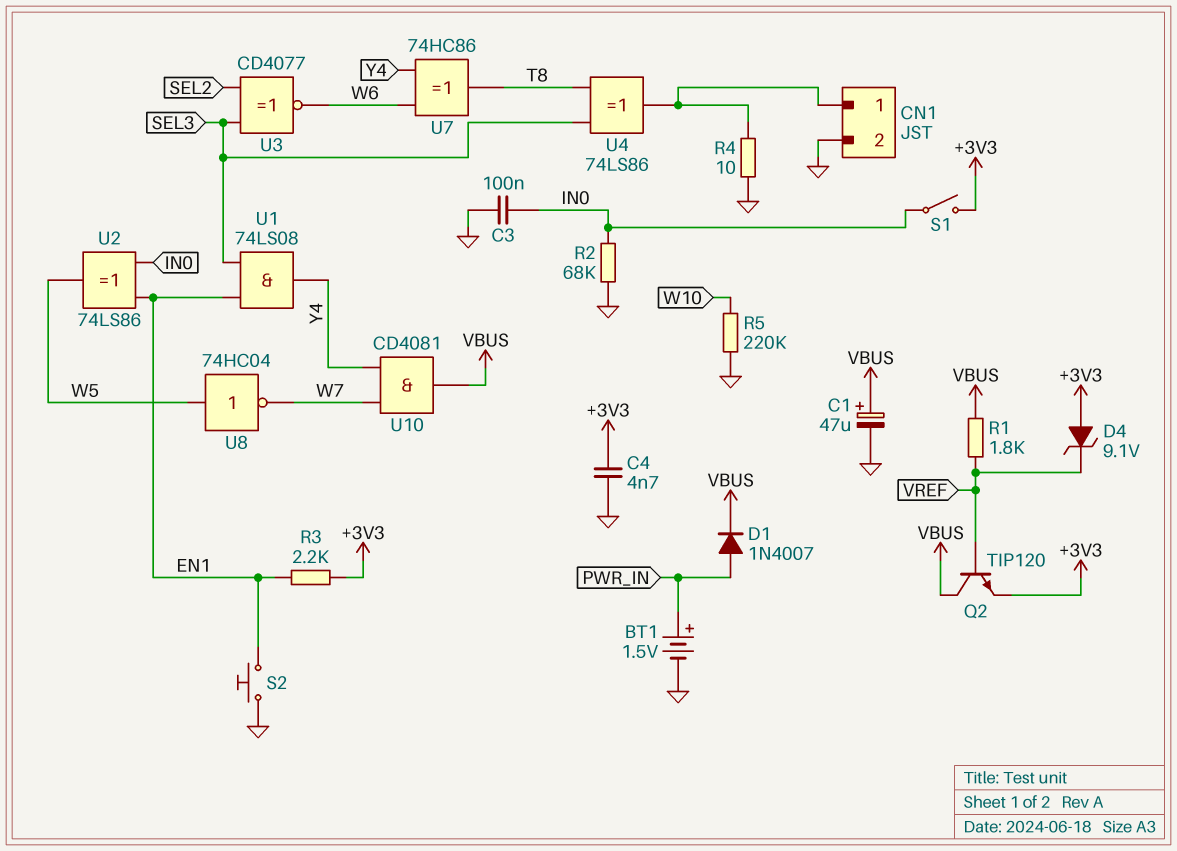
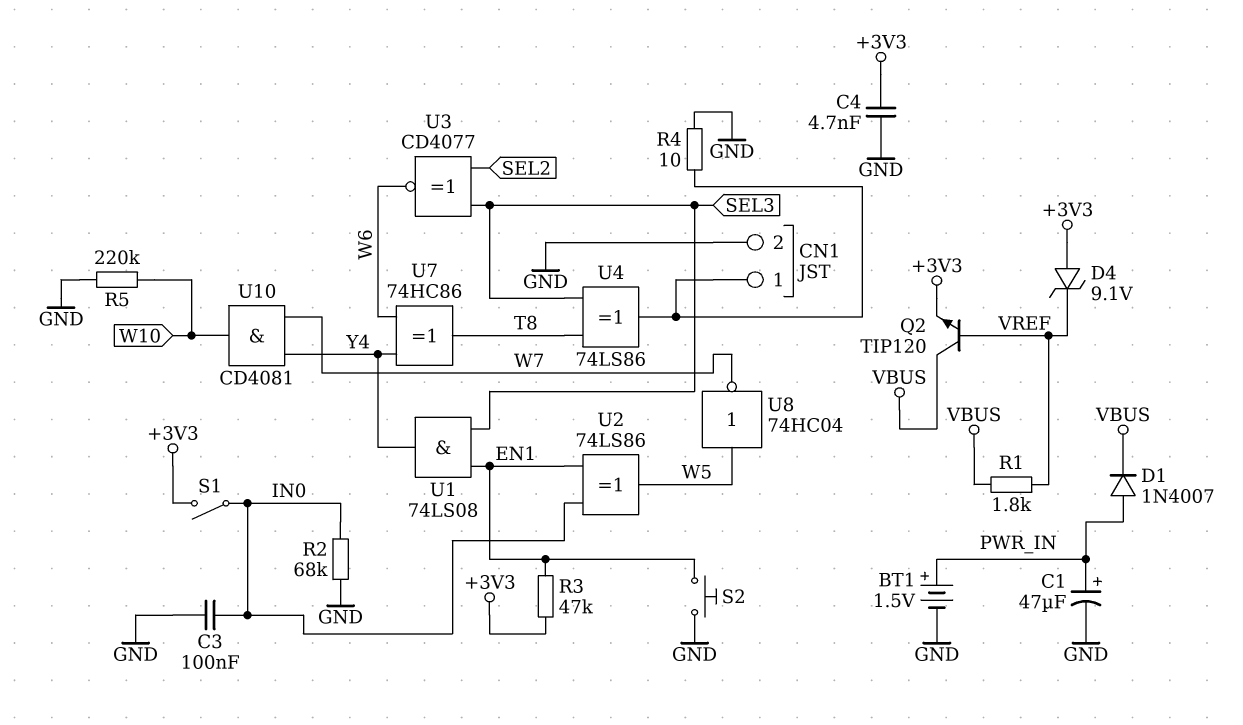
C1: 47uF (plus VBUS, minus GND) -> 47uF (plus PWR_IN, minus GND)
R3: 2.2k (+3V3, EN1) -> 47k (+3V3, EN1)
U10: AND CD4081 (in W7, in Y4, out VBUS) -> AND CD4081 (in W7, in Y4, out W10)

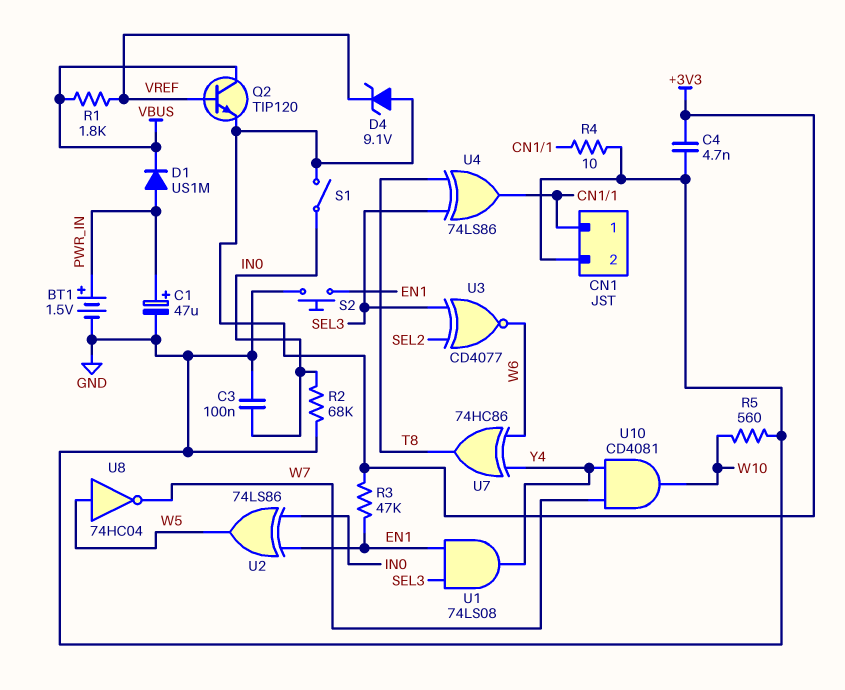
D1: diode 1N4007 (A PWR_IN, K VBUS) -> diode US1M (A PWR_IN, K VBUS)
R5: 220k (GND, W10) -> 560 (GND, W10)

